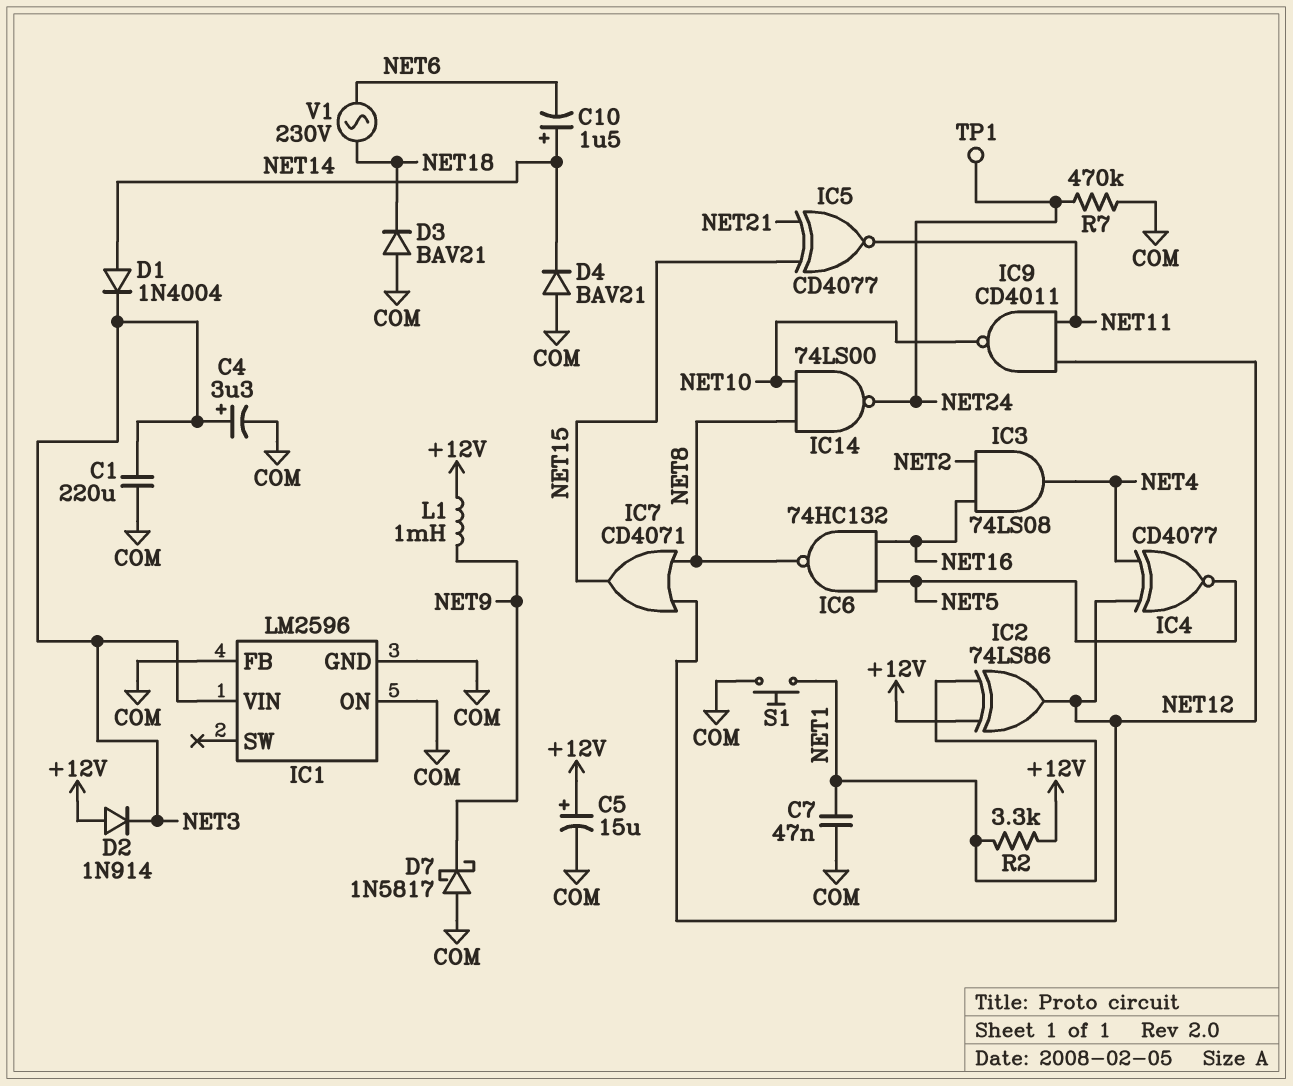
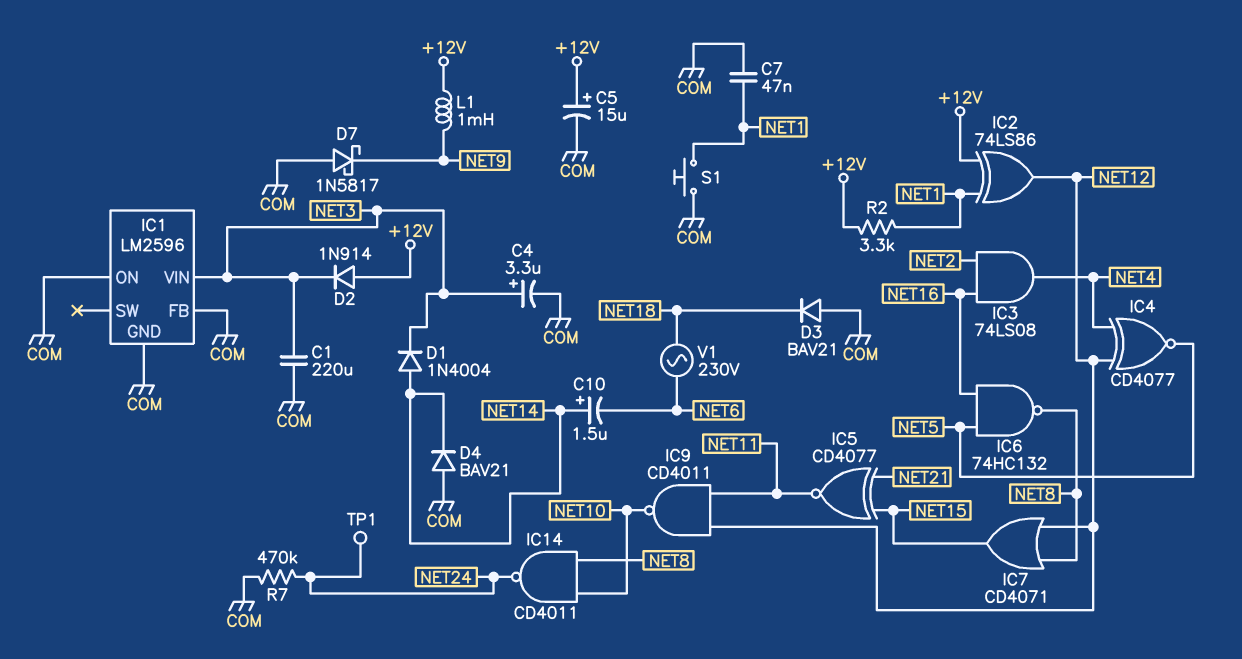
IC14: NAND 74LS00 (in NET8, in NET10, out NET24) -> NAND CD4011 (in NET8, in NET10, out NET24)

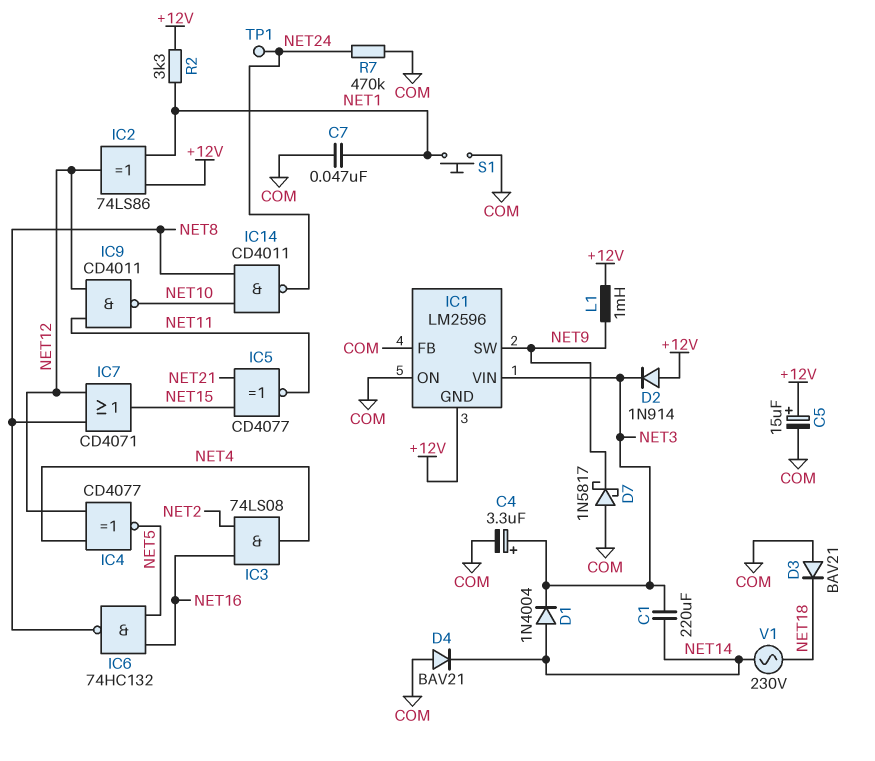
C1: 220uF (COM, NET3) -> 220uF (NET3, NET14)
C10: 1.5uF (plus NET14, minus NET6) -> none
IC1 pin GND: COM -> +12V
IC1 pin SW: none -> NET9
V1: AC 230V (NET6, NET18) -> AC 230V (NET14, NET18)

